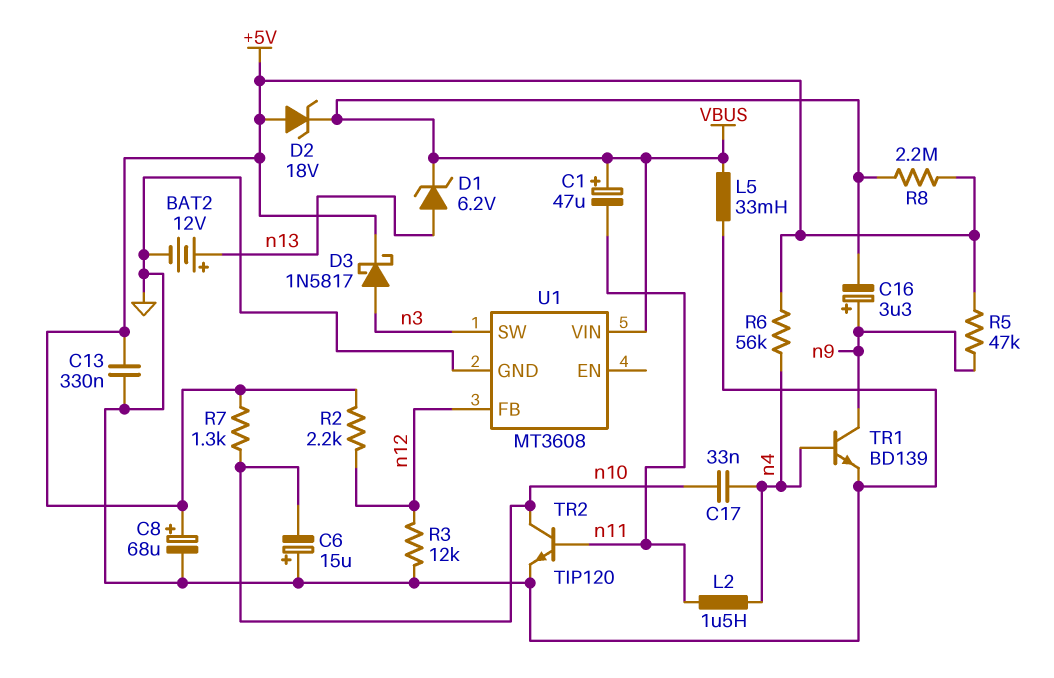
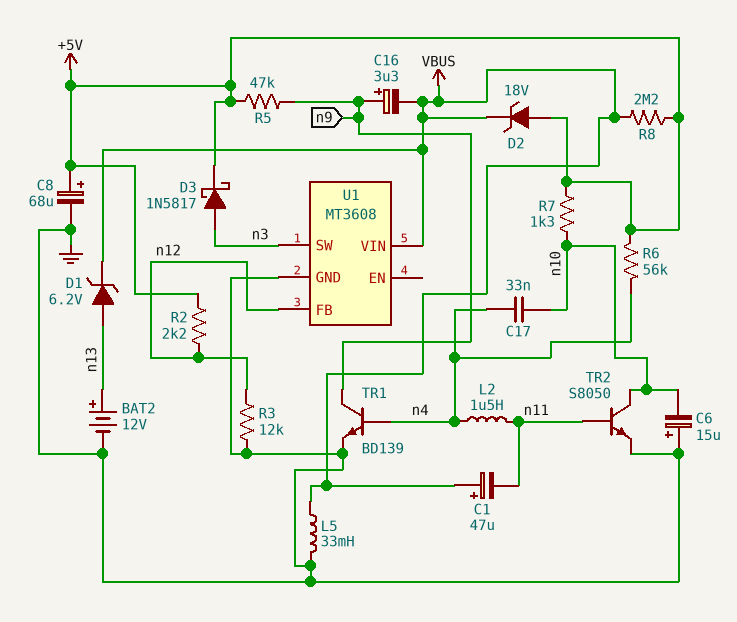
C13: 330nF (+5V, GND) -> none
TR2: NPN TIP120 (B n11, C n10, E GND) -> NPN S8050 (B n11, C n10, E GND)

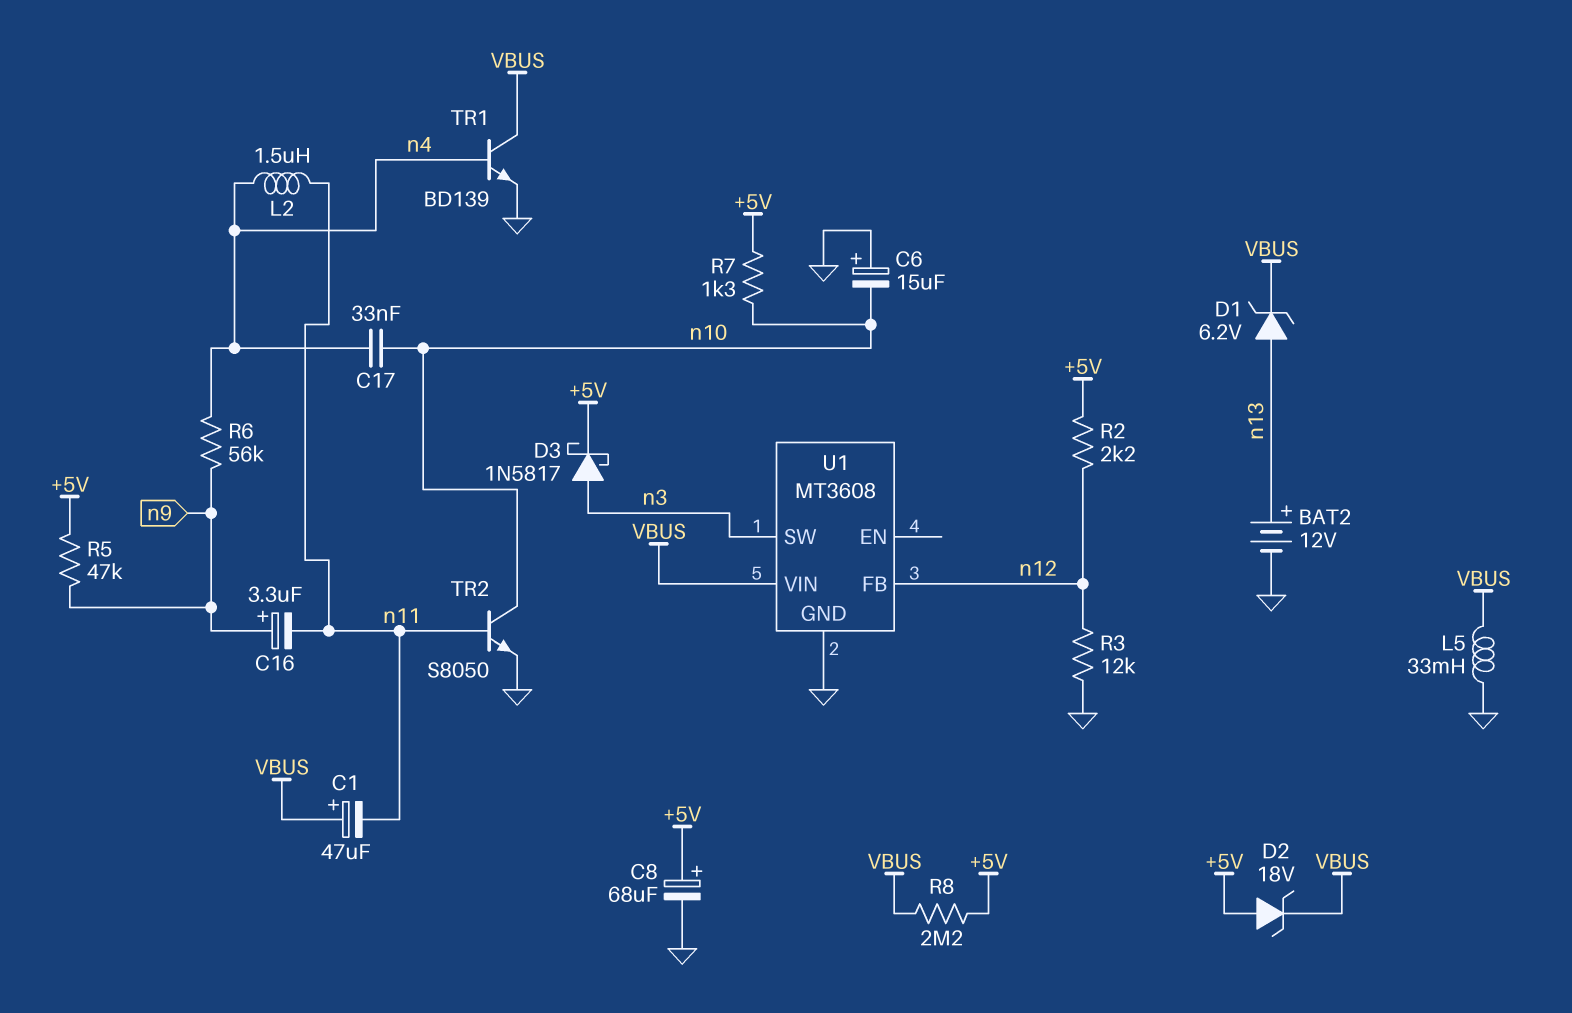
C16: 3.3uF (plus n9, minus VBUS) -> 3.3uF (plus n9, minus n11)
R6: 56k (+5V, n4) -> 56k (n4, n9)
TR1: NPN BD139 (B n4, C n9, E GND) -> NPN BD139 (B n4, C VBUS, E GND)

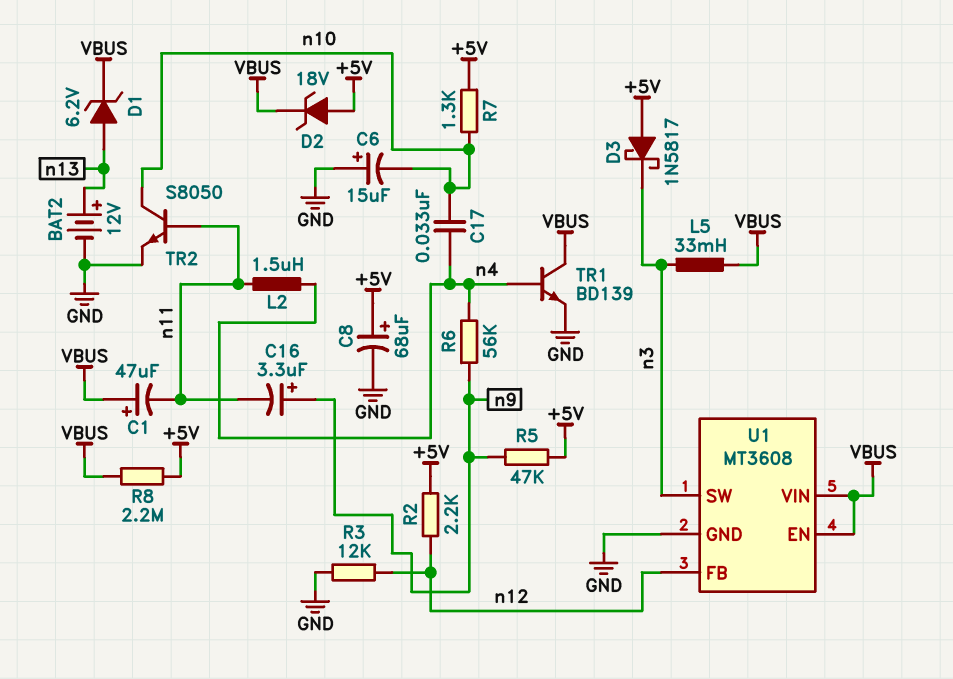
D3: schottky 1N5817 (A n3, K +5V) -> schottky 1N5817 (A +5V, K n3)
L5: 33mH (GND, VBUS) -> 33mH (VBUS, n3)
U1 pin EN: none -> VBUS

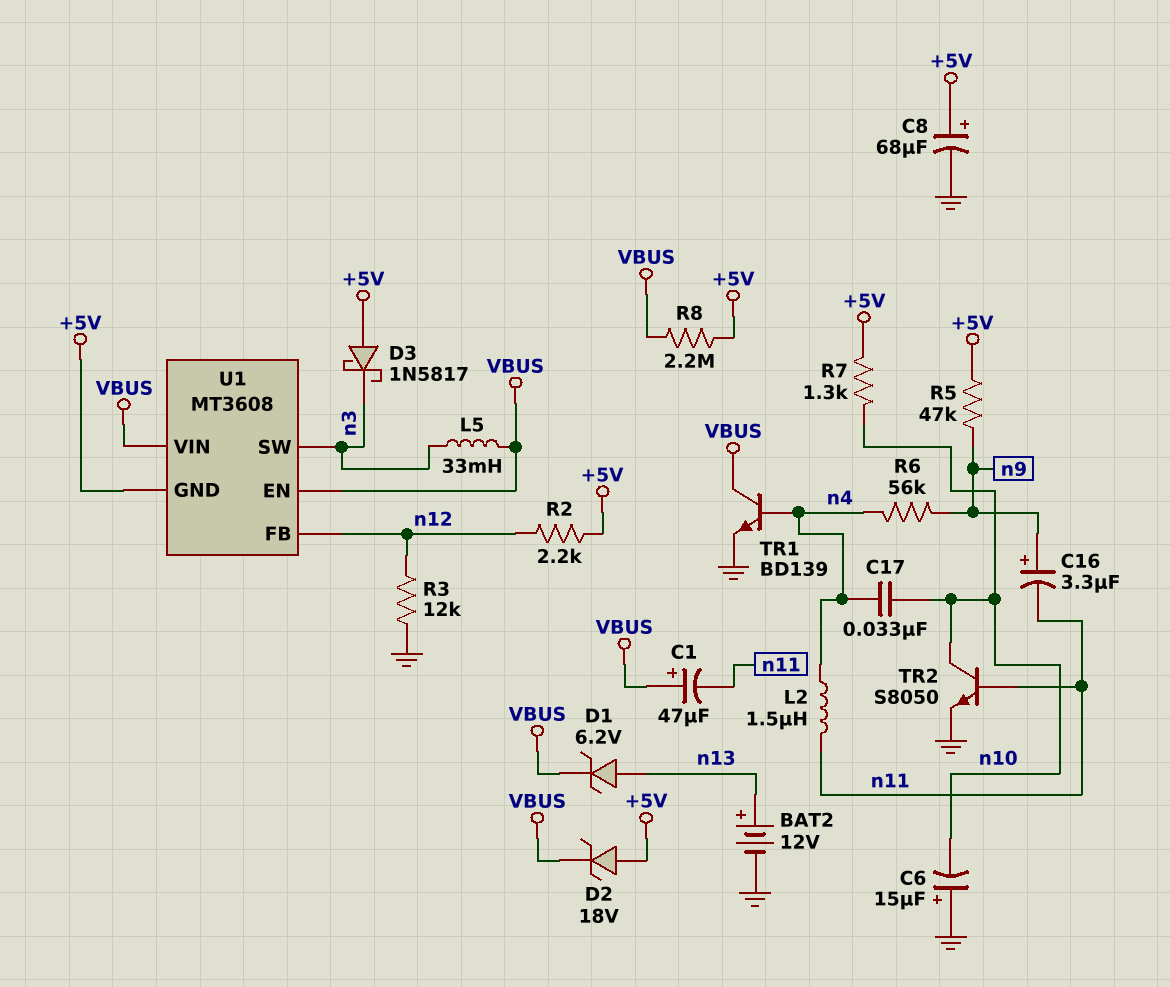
U1 pin GND: GND -> +5V

